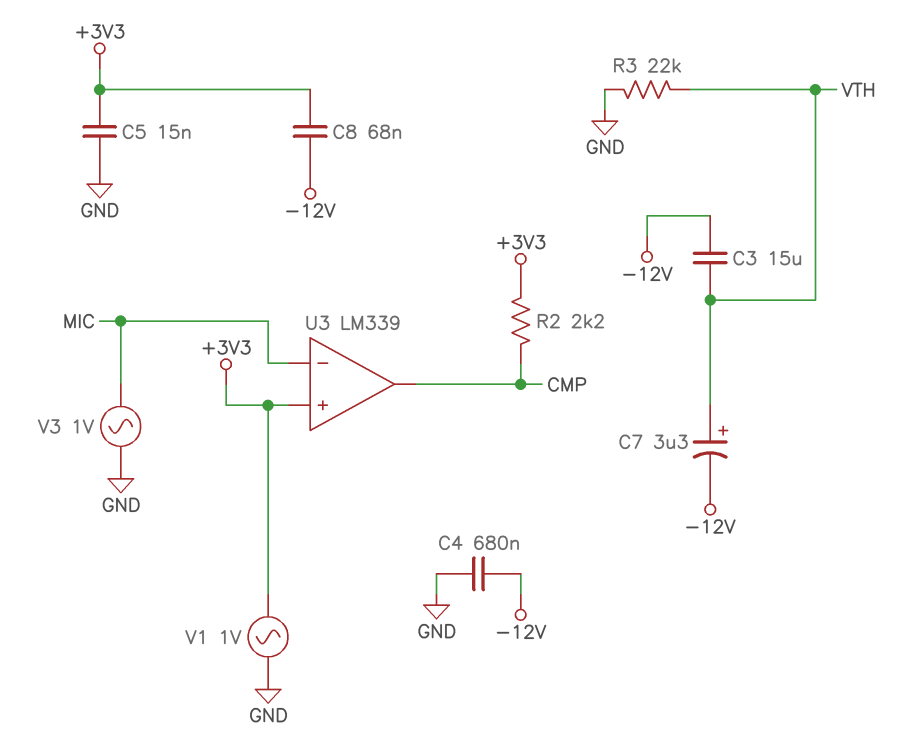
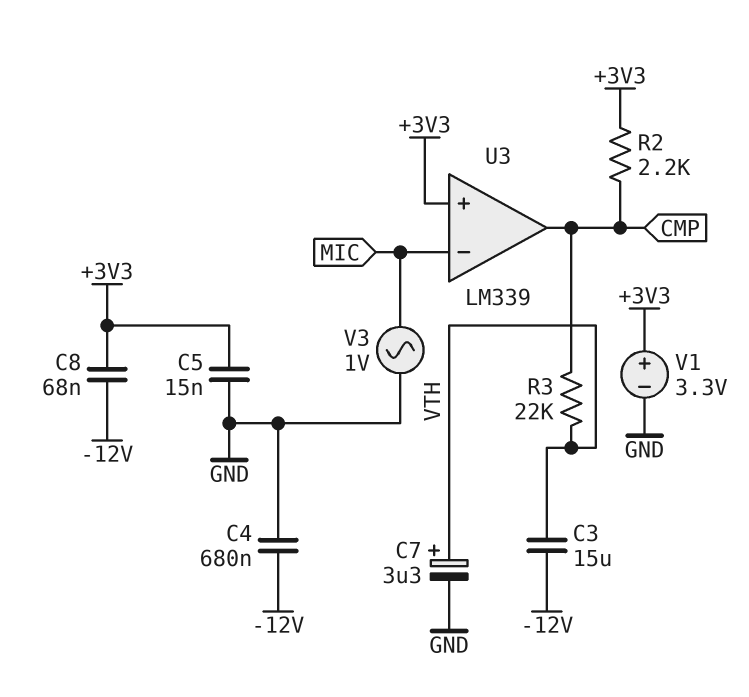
C7: 3.3uF (plus VTH, minus -12V) -> 3.3uF (plus VTH, minus GND)
R3: 22k (GND, VTH) -> 22k (CMP, VTH)
V1: AC 1V (+3V3, GND) -> 3.3V (plus +3V3, minus GND)

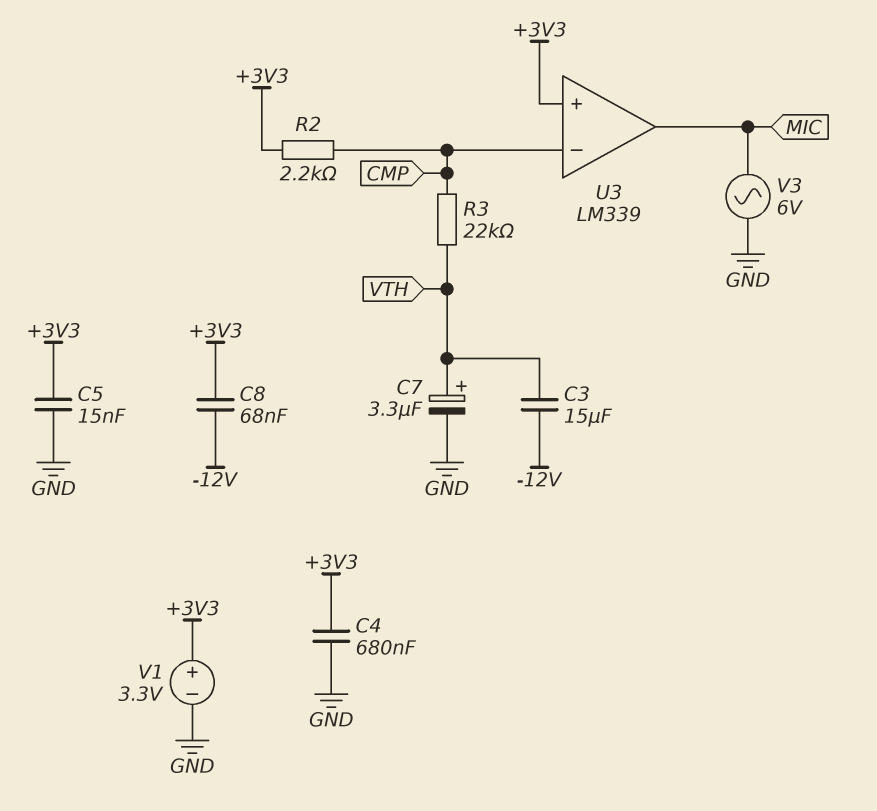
C4: 680nF (-12V, GND) -> 680nF (+3V3, GND)
U3 pin in-: MIC -> CMP
U3 pin out: CMP -> MIC
V3: AC 1V (GND, MIC) -> AC 6V (GND, MIC)

